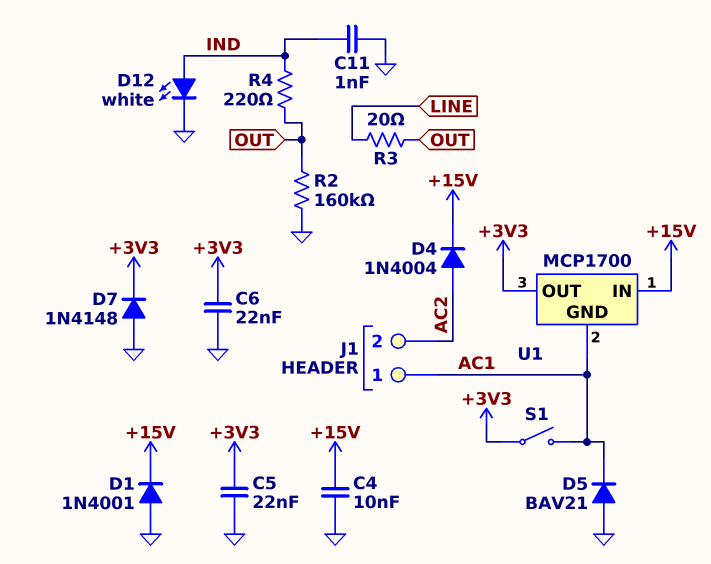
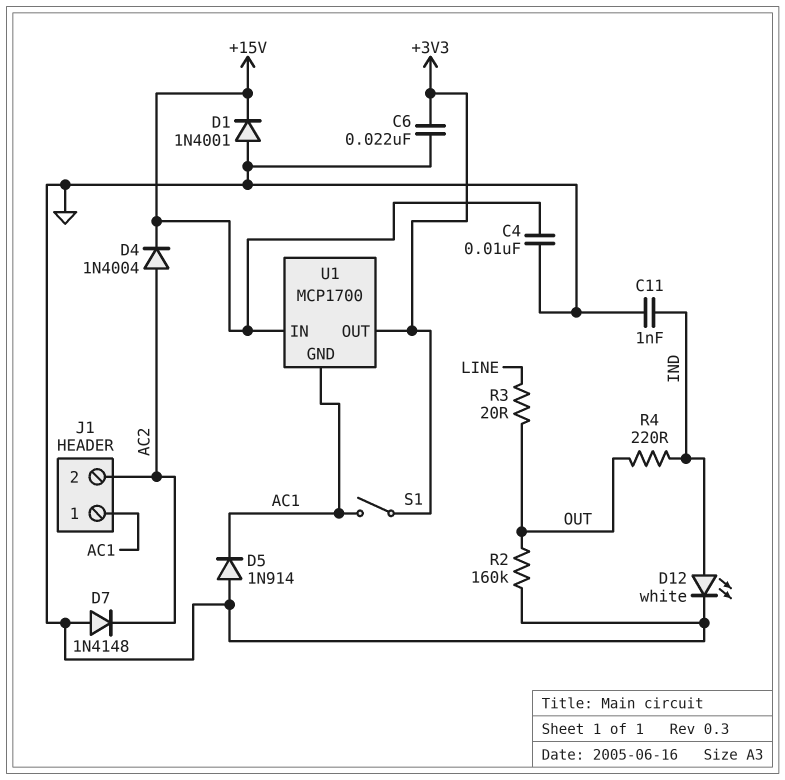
C5: 22nF (+3V3, GND) -> none
D5: diode BAV21 (A GND, K AC1) -> diode 1N914 (A GND, K AC1)
D7: diode 1N4148 (A GND, K +3V3) -> diode 1N4148 (A GND, K AC2)

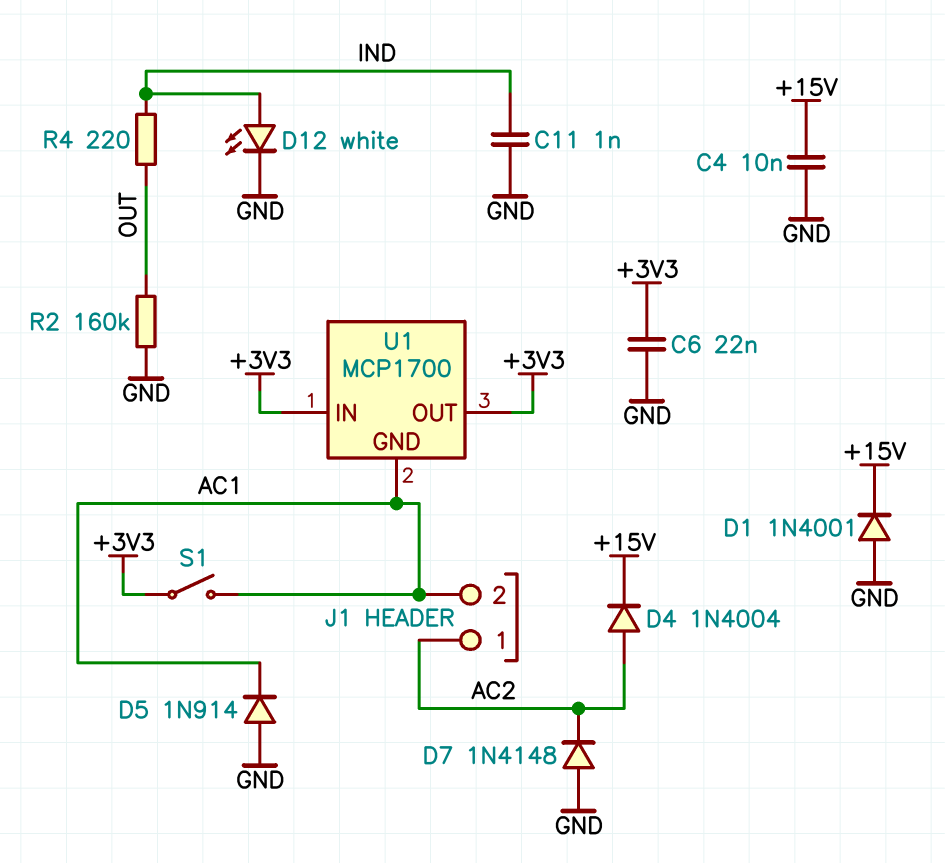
J1 pin 1: AC1 -> AC2
J1 pin 2: AC2 -> AC1
R3: 20 (LINE, OUT) -> none
U1 pin IN: +15V -> +3V3

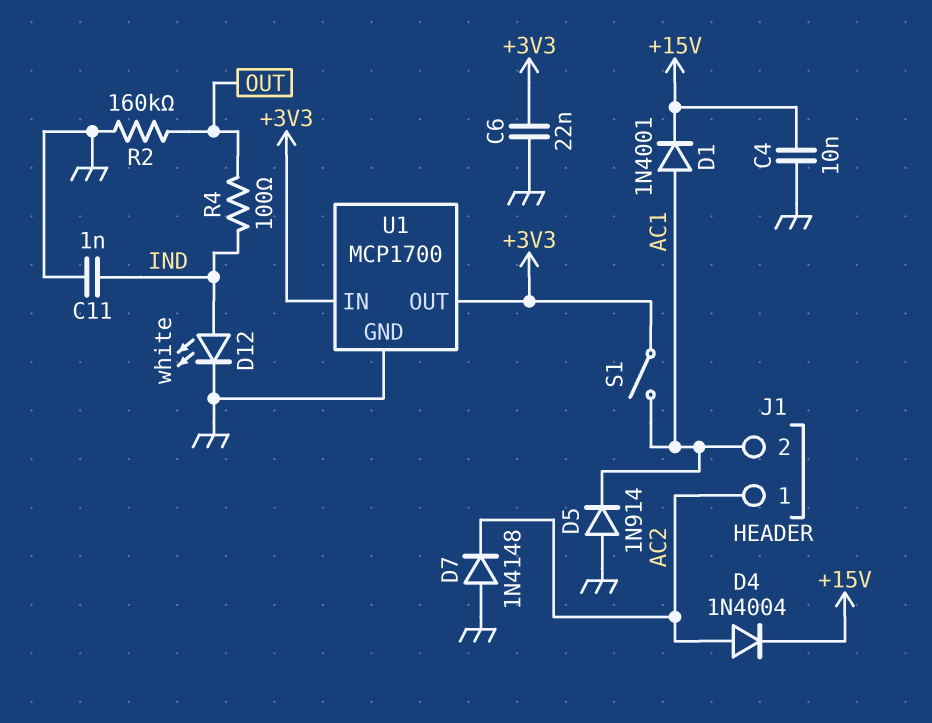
D1: diode 1N4001 (A GND, K +15V) -> diode 1N4001 (A AC1, K +15V)
R4: 220 (IND, OUT) -> 100 (IND, OUT)
U1 pin GND: AC1 -> GND

